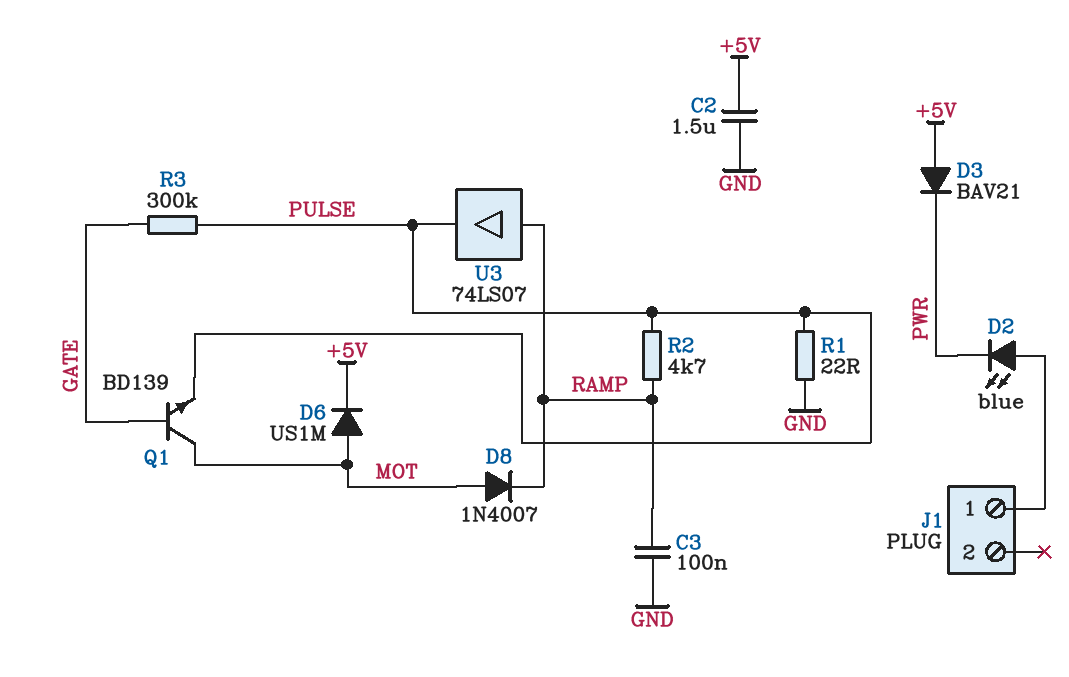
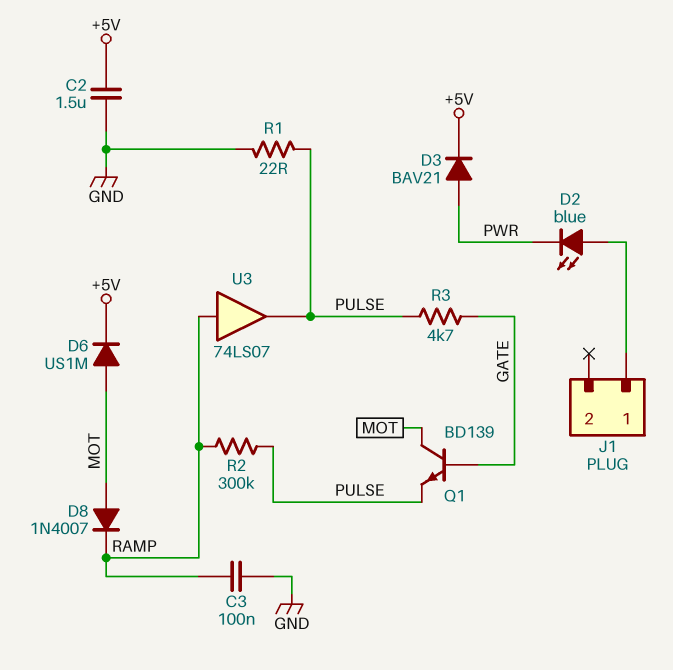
D3: diode BAV21 (A +5V, K PWR) -> diode BAV21 (A PWR, K +5V)
R2: 4.7k (PULSE, RAMP) -> 300k (PULSE, RAMP)
R3: 300k (GATE, PULSE) -> 4.7k (GATE, PULSE)

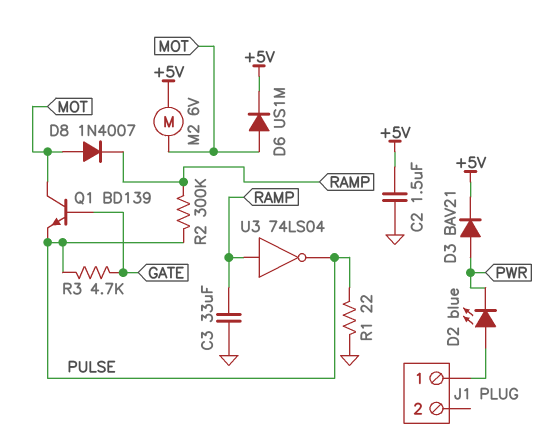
C3: 100nF (GND, RAMP) -> 33uF (GND, RAMP)
M2: none -> motor 6V (+5V, MOT)
U3: buffer 74LS07 (in RAMP, out PULSE) -> NOT 74LS04 (in RAMP, out PULSE)

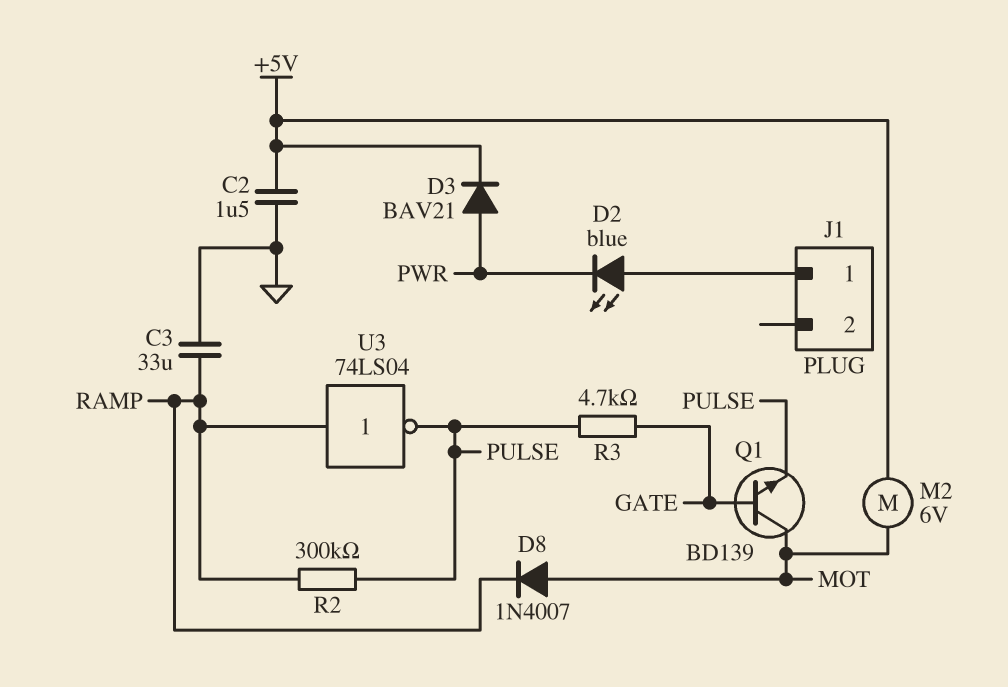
D6: diode US1M (A MOT, K +5V) -> none
R1: 22 (GND, PULSE) -> none

